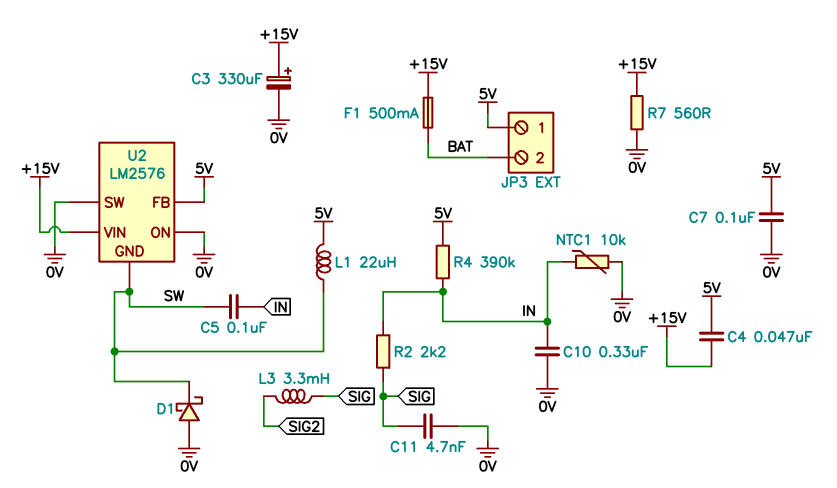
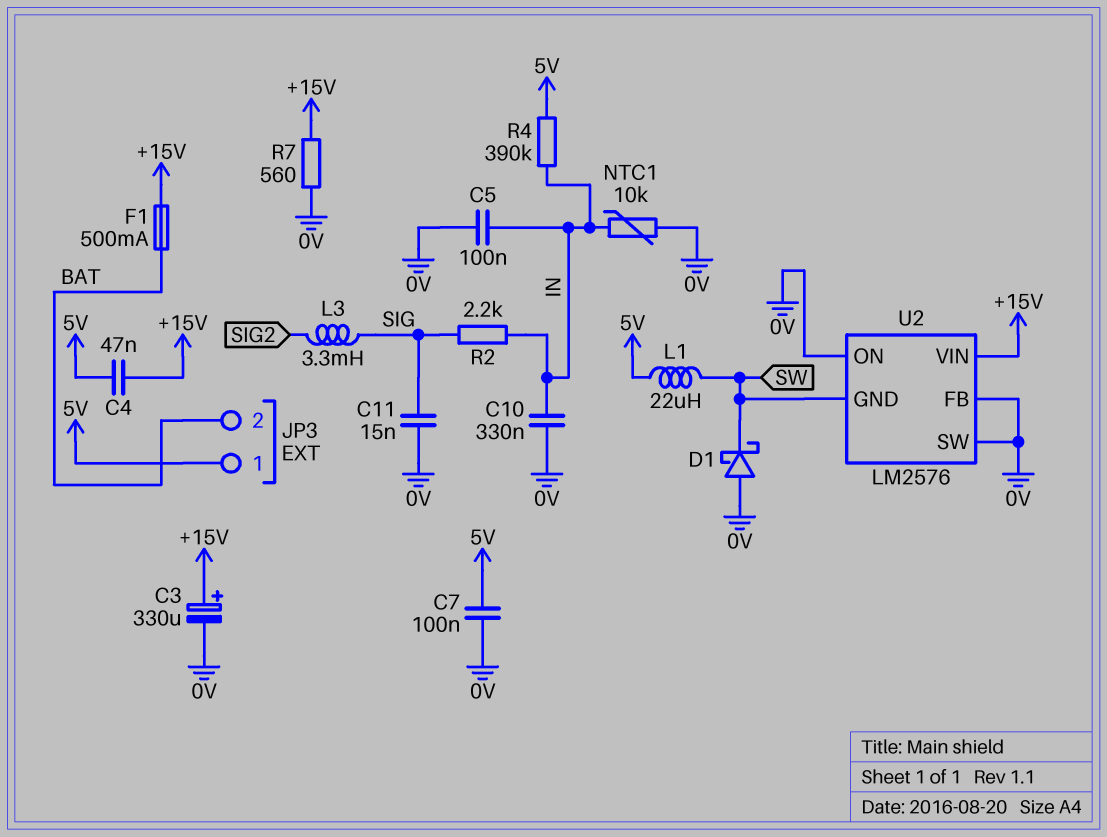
C5: 100nF (IN, SW) -> 100nF (0V, IN)
C11: 4.7nF (0V, SIG) -> 15nF (0V, SIG)
U2 pin FB: 5V -> 0V

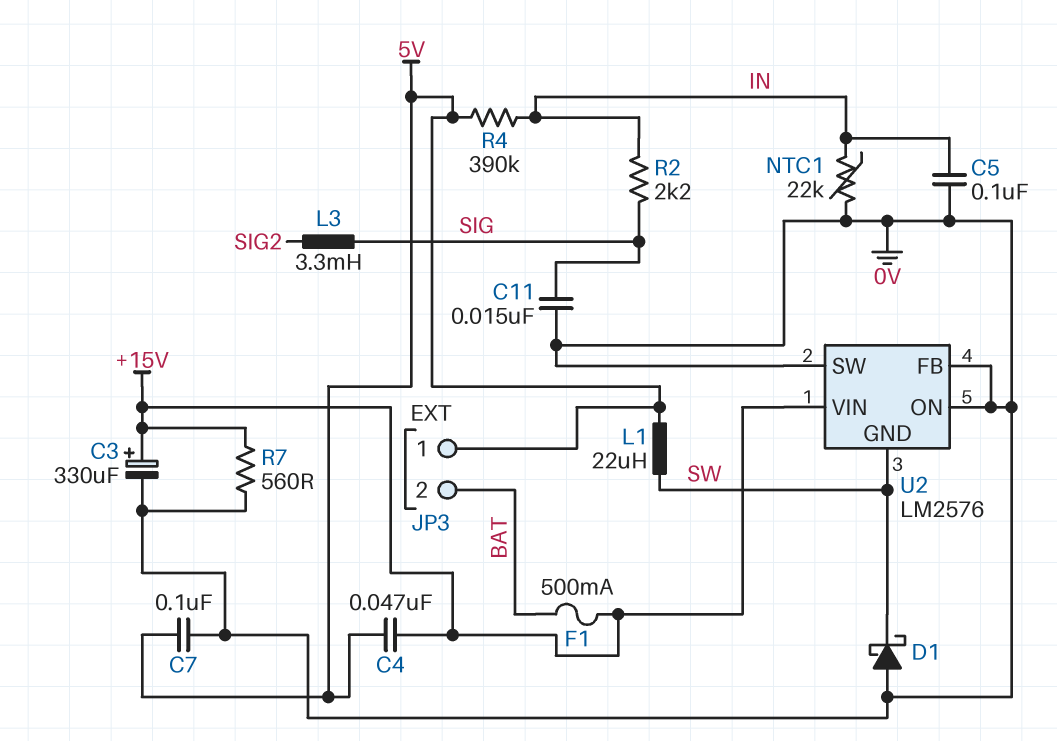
C10: 330nF (0V, IN) -> none
NTC1: 10k (0V, IN) -> 22k (0V, IN)

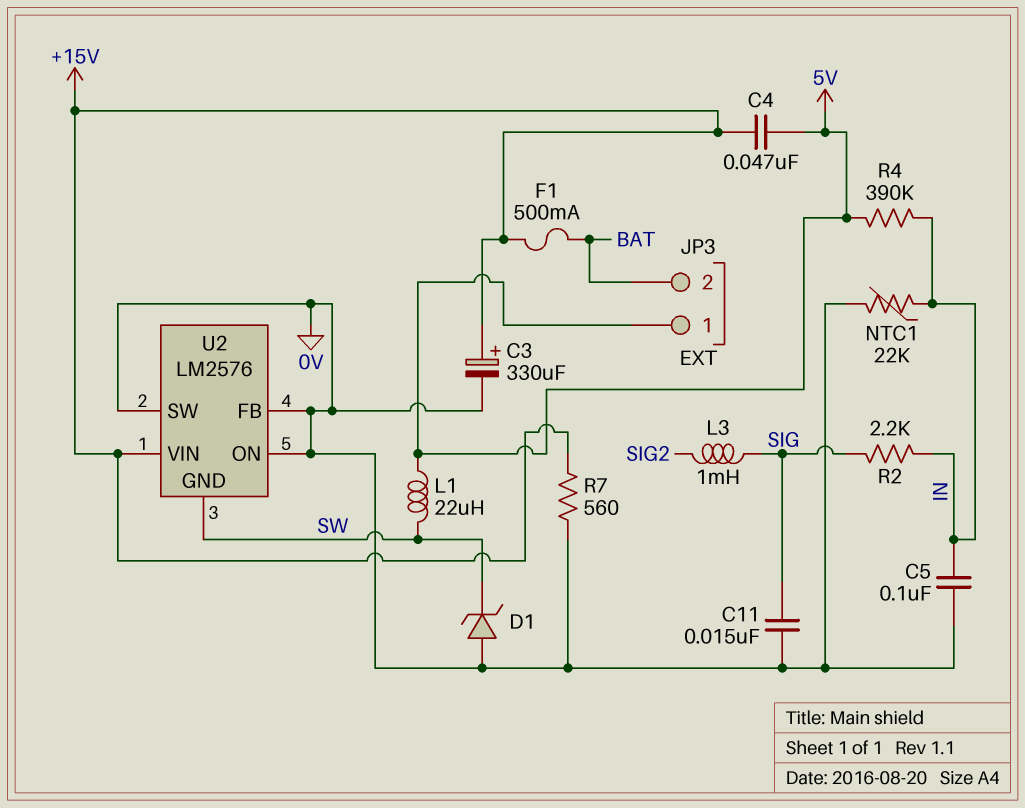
C7: 100nF (0V, 5V) -> none
D1: schottky (A 0V, K SW) -> zener (A 0V, K SW)
L3: 3.3mH (SIG, SIG2) -> 1mH (SIG, SIG2)

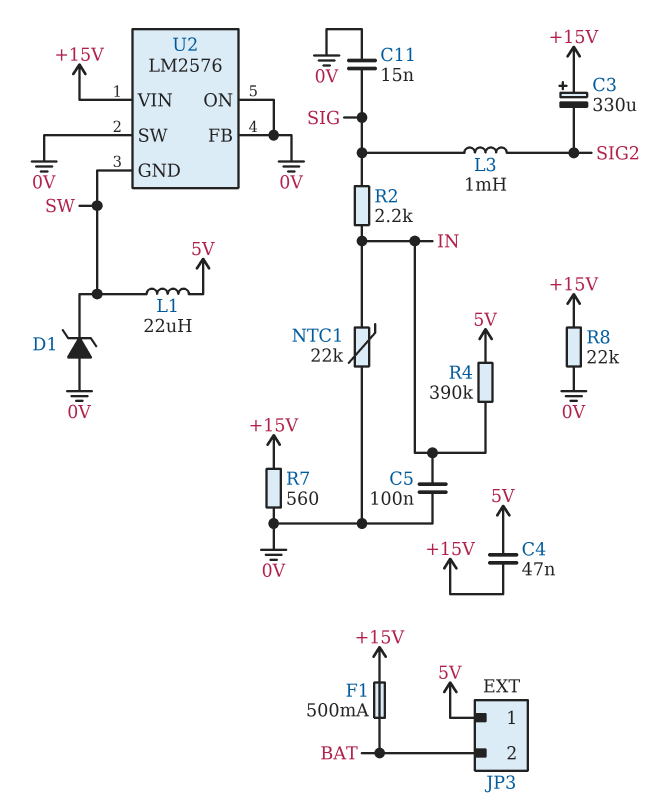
C3: 330uF (plus +15V, minus 0V) -> 330uF (plus +15V, minus SIG2)
R8: none -> 22k (+15V, 0V)

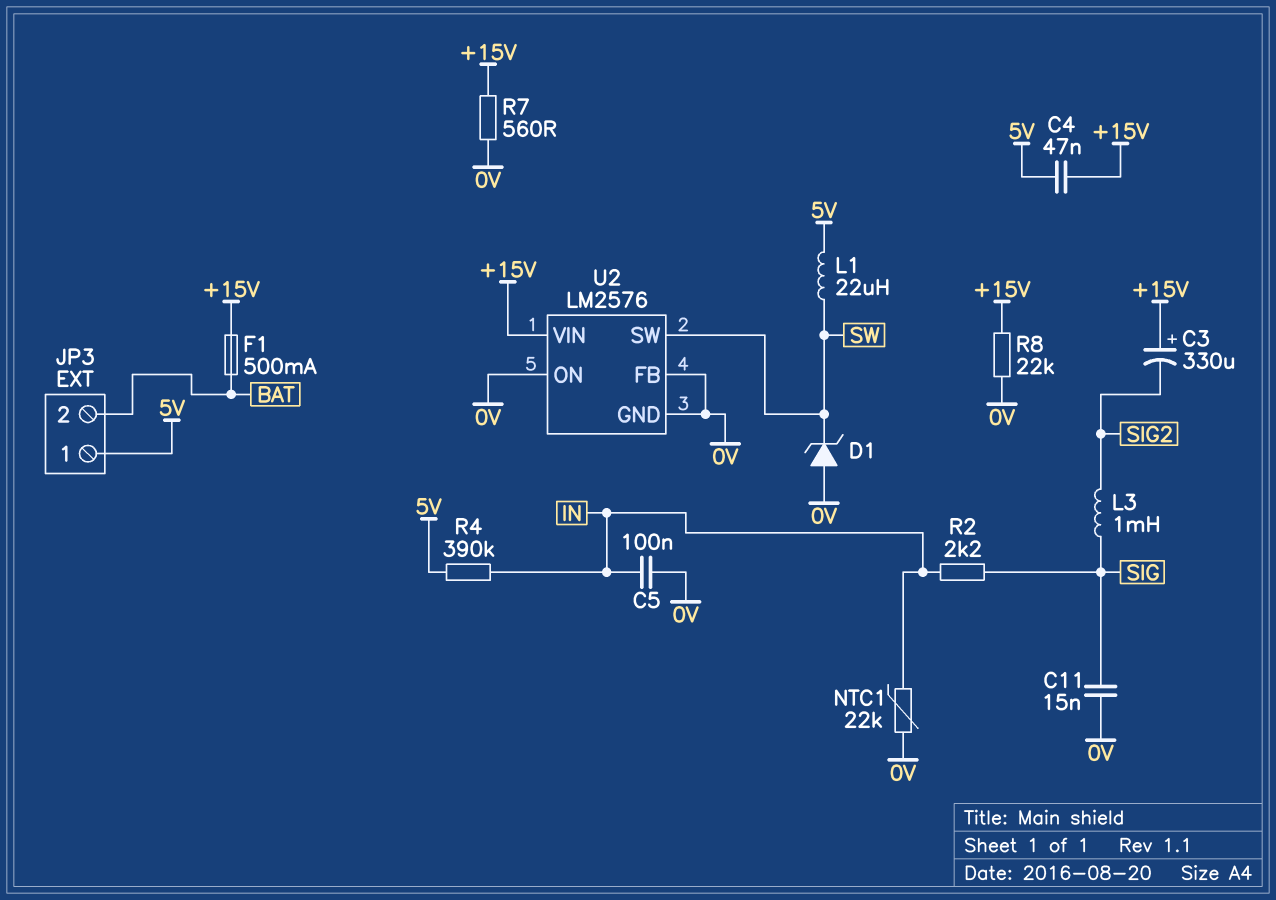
U2 pin GND: SW -> 0V
U2 pin SW: 0V -> SW

